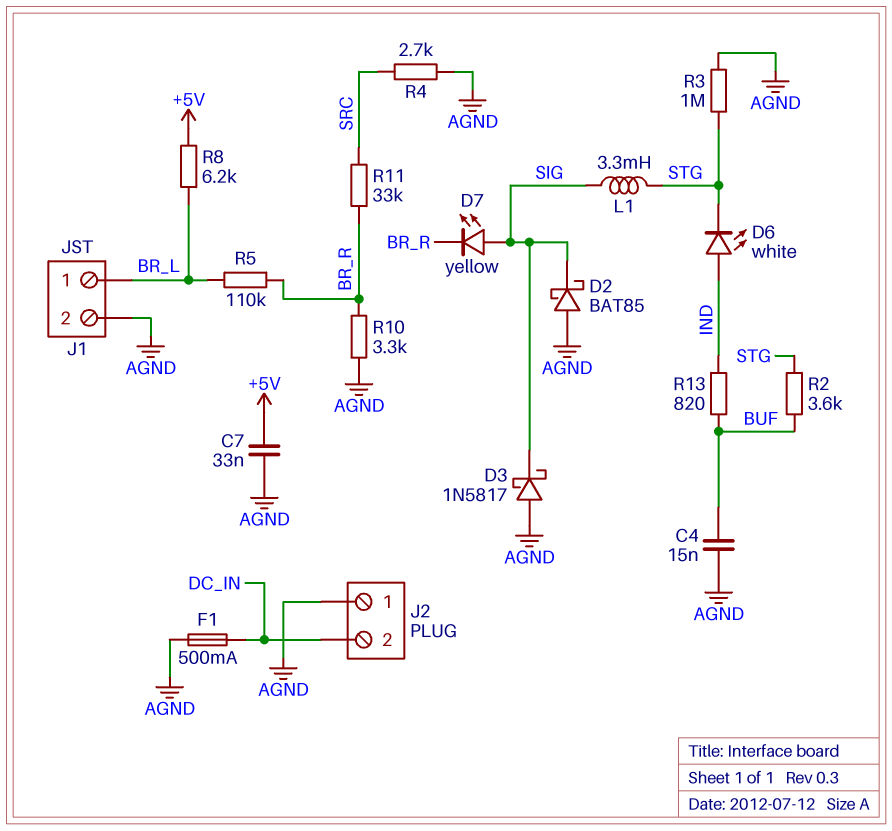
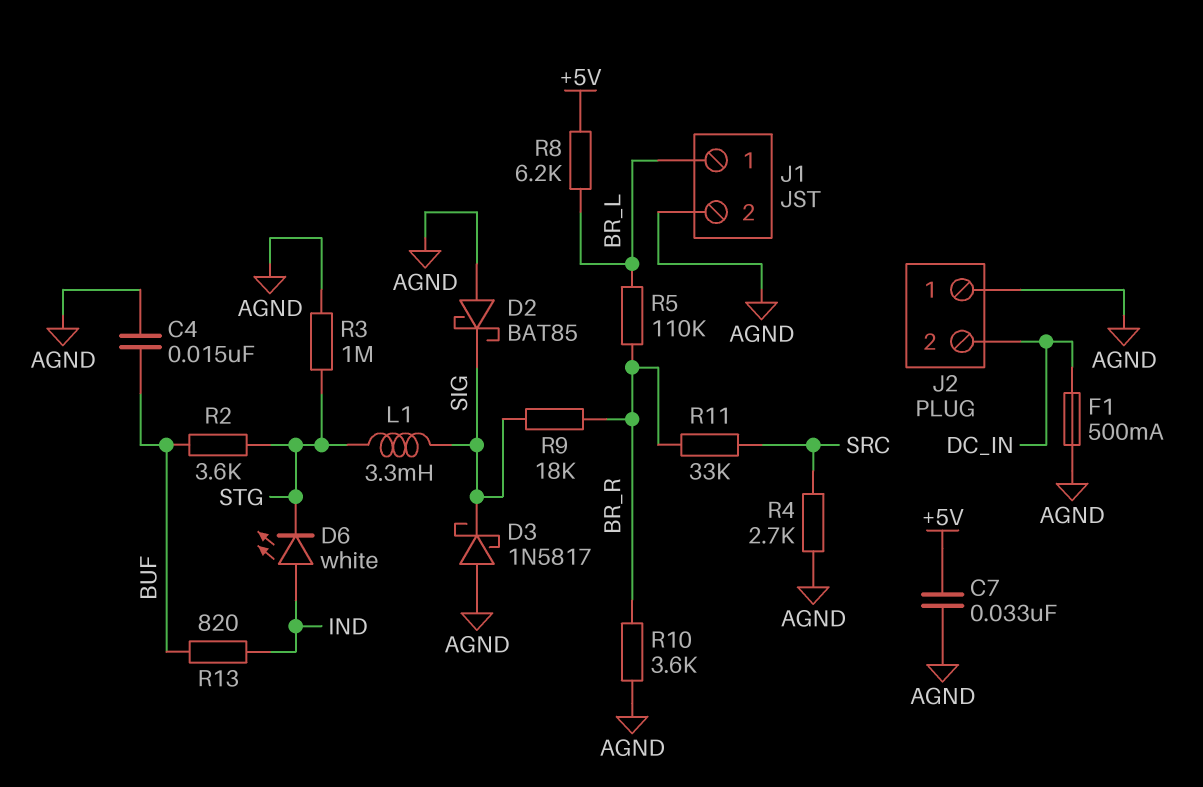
D7: LED yellow (A SIG, K BR_R) -> none
R9: none -> 18k (BR_R, SIG)
R10: 3.3k (AGND, BR_R) -> 3.6k (AGND, BR_R)

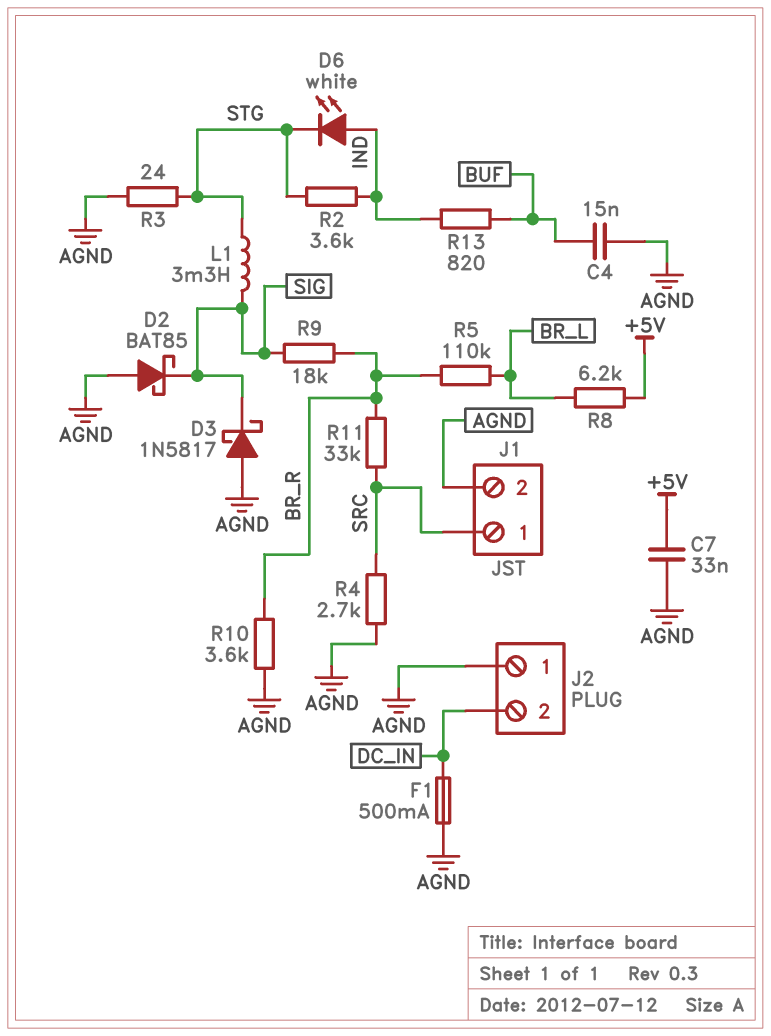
J1 pin 1: BR_L -> SRC
R2: 3.6k (BUF, STG) -> 3.6k (IND, STG)
R3: 1M (AGND, STG) -> 24 (AGND, STG)

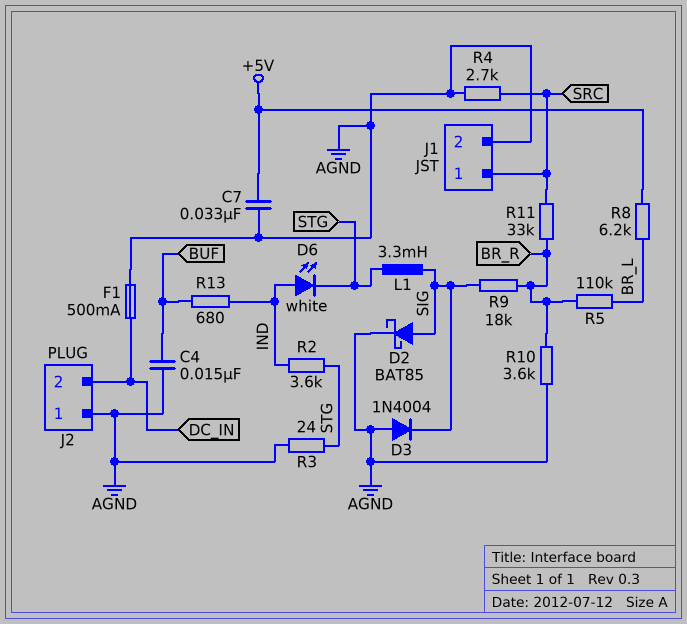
D2: schottky BAT85 (A AGND, K SIG) -> schottky BAT85 (A SIG, K AGND)
D3: schottky 1N5817 (A AGND, K SIG) -> diode 1N4004 (A AGND, K SIG)
R13: 820 (BUF, IND) -> 680 (BUF, IND)

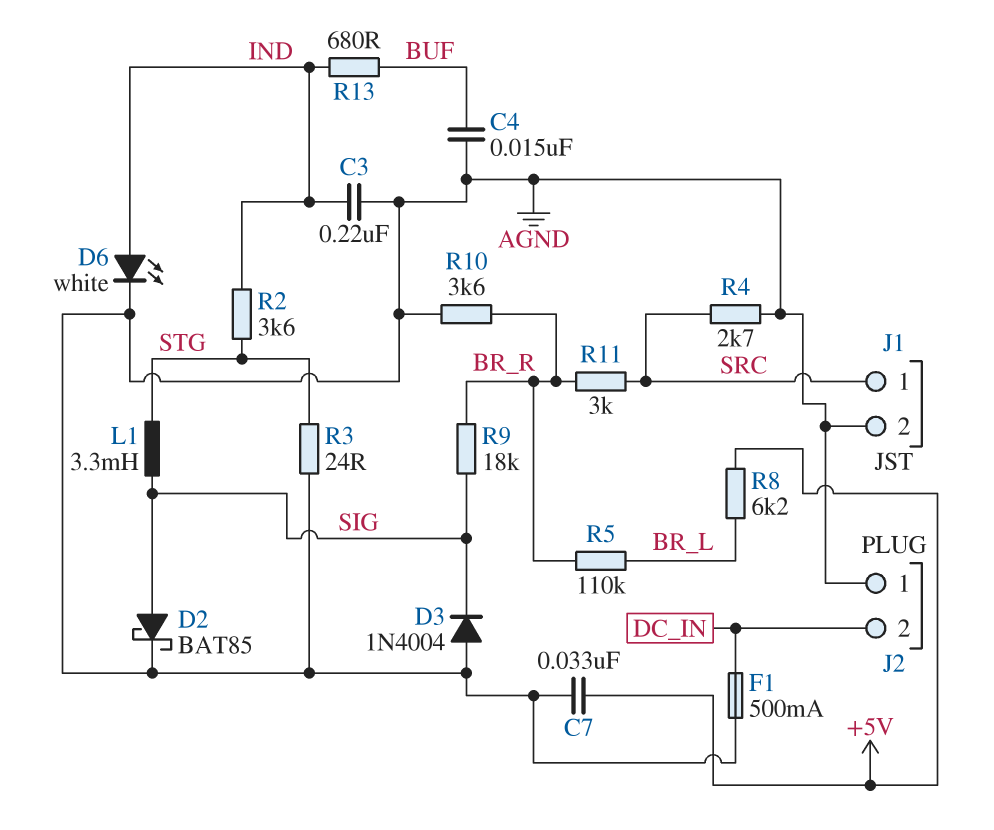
C3: none -> 220nF (AGND, IND)
D6: LED white (A IND, K STG) -> LED white (A IND, K AGND)
R11: 33k (BR_R, SRC) -> 3k (BR_R, SRC)

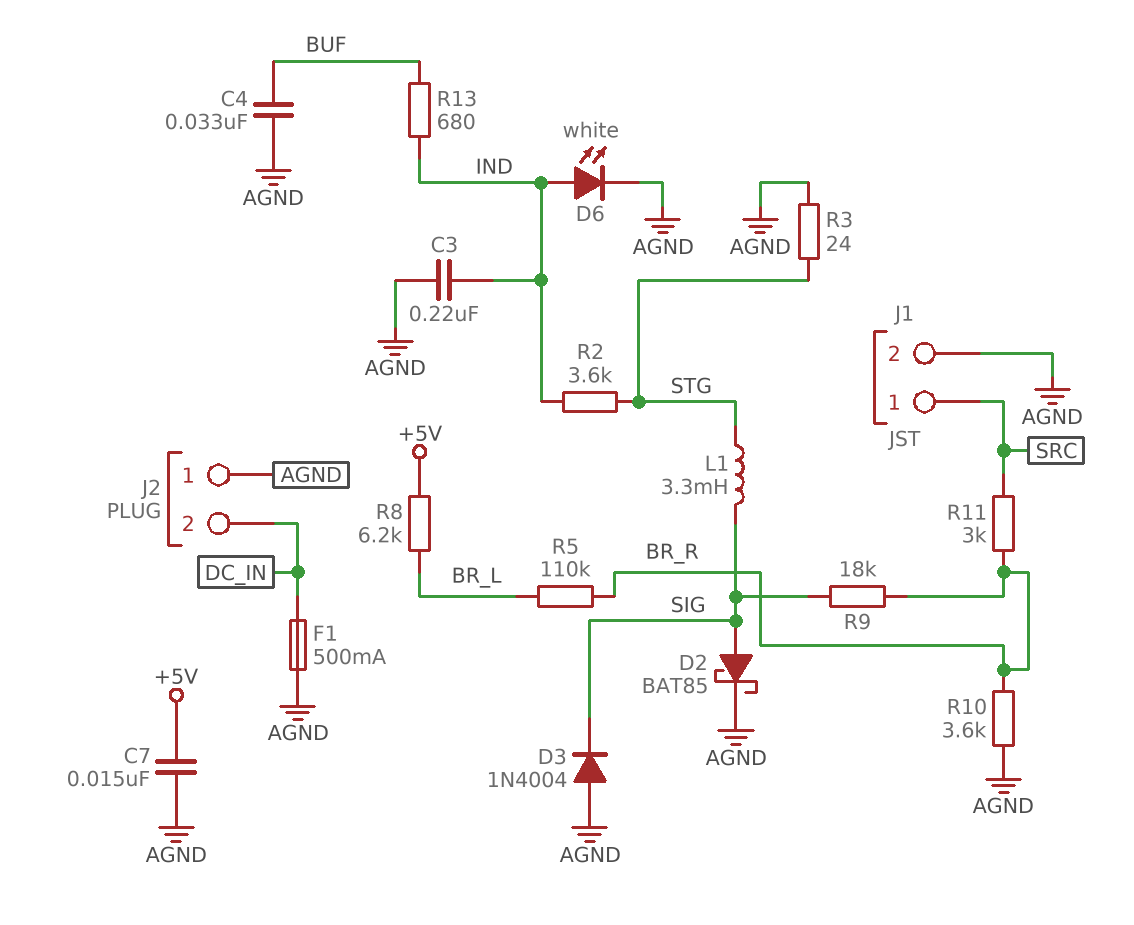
C4: 15nF (AGND, BUF) -> 33nF (AGND, BUF)
C7: 33nF (+5V, AGND) -> 15nF (+5V, AGND)
R4: 2.7k (AGND, SRC) -> none

